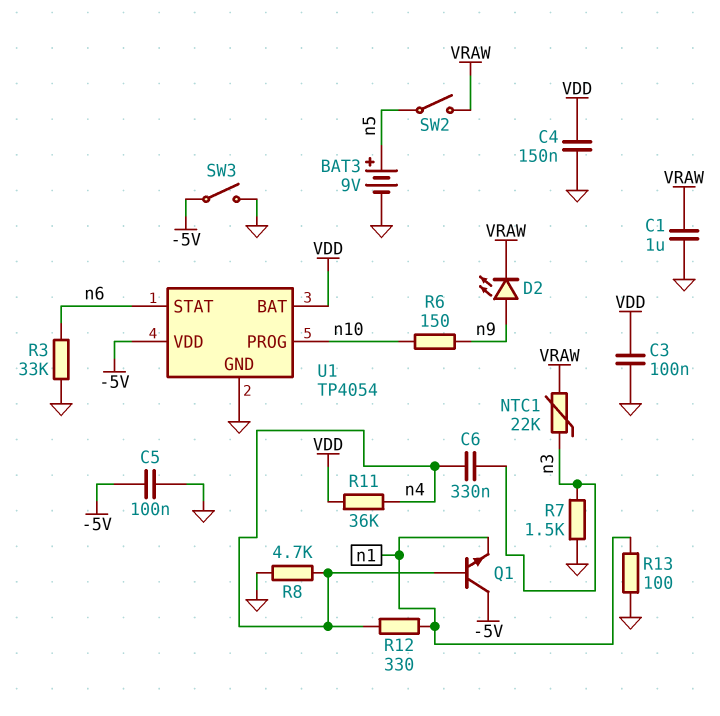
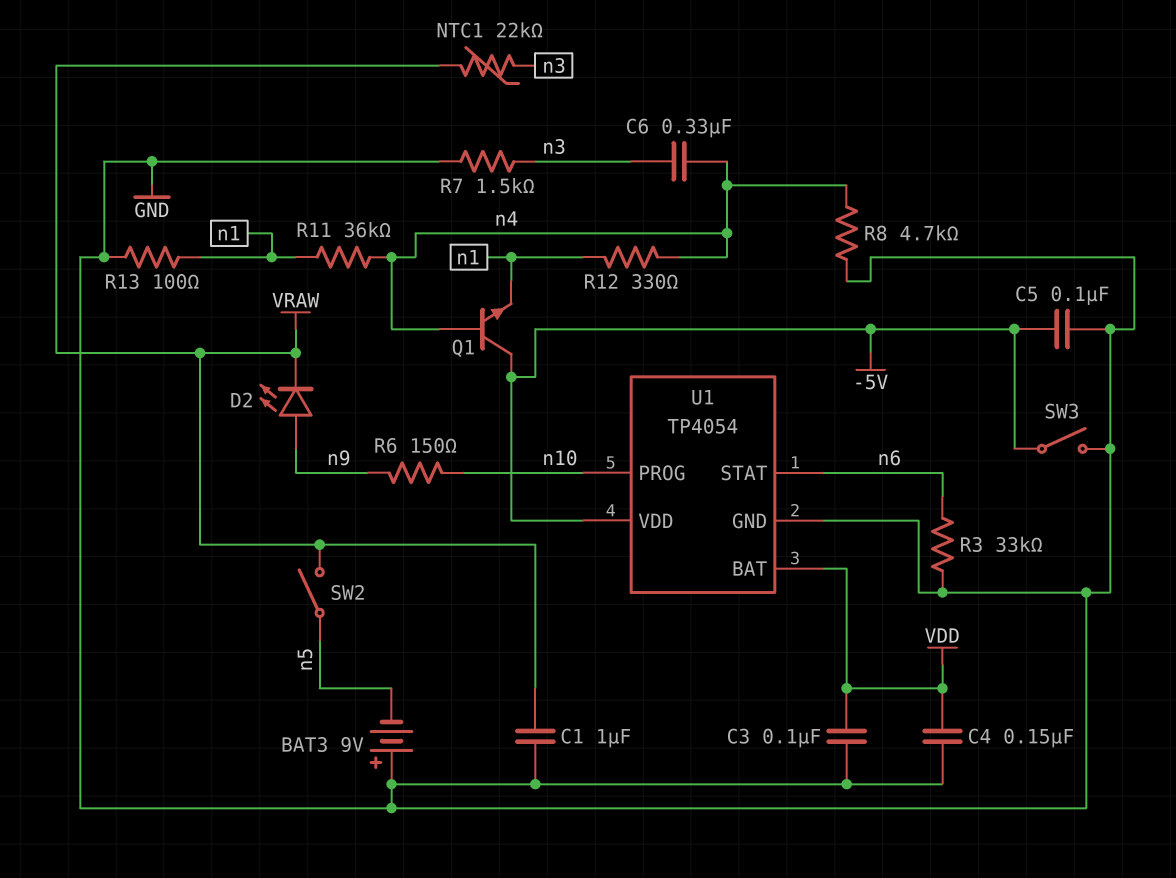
BAT3: 9V (plus n5, minus GND) -> 9V (plus GND, minus n5)
R11: 36k (VDD, n4) -> 36k (n1, n4)

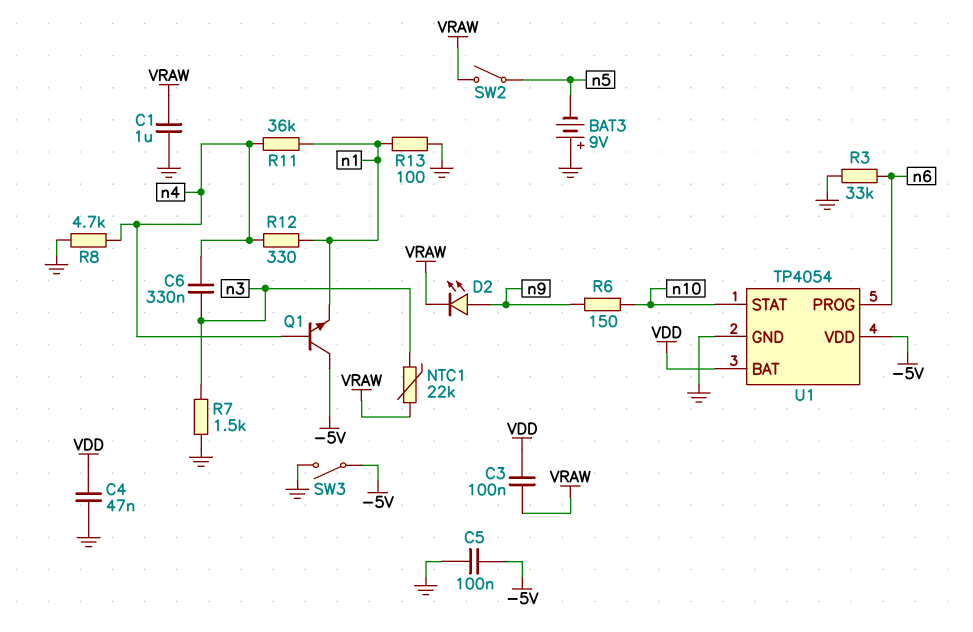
C3: 100nF (GND, VDD) -> 100nF (VDD, VRAW)
C4: 150nF (GND, VDD) -> 47nF (GND, VDD)
U1 pin PROG: n10 -> n6
U1 pin STAT: n6 -> n10

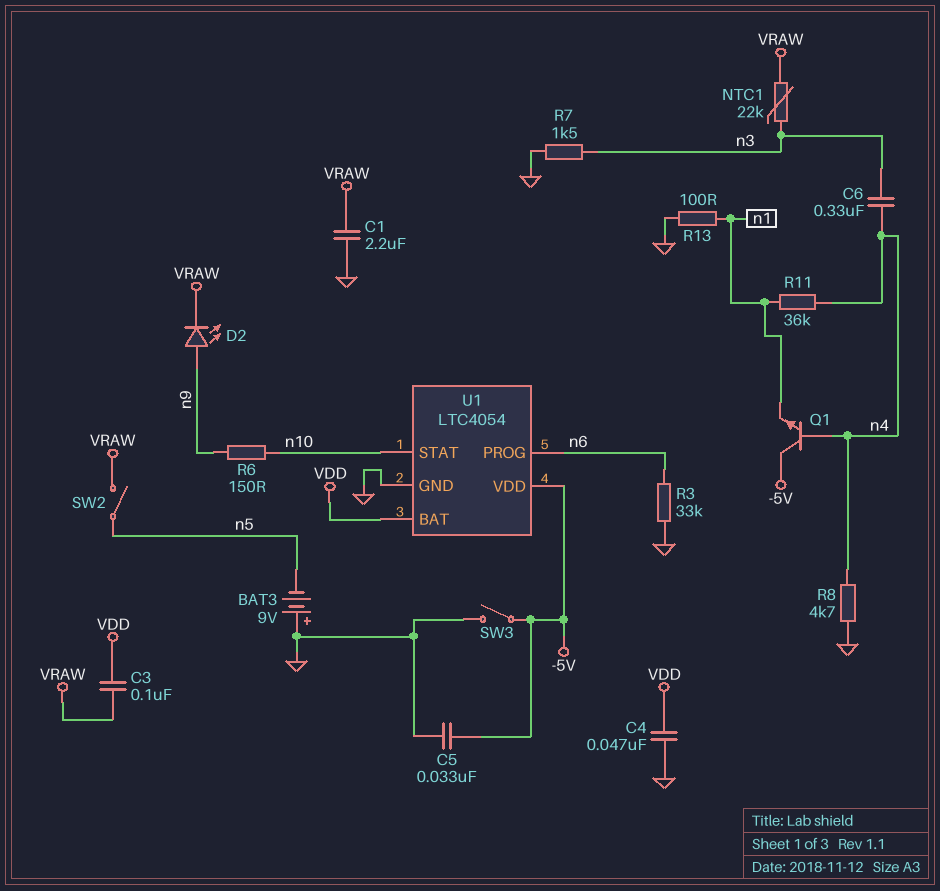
C1: 1uF (GND, VRAW) -> 2.2uF (GND, VRAW)
C5: 100nF (-5V, GND) -> 33nF (-5V, GND)
R12: 330 (n1, n4) -> none
U1: TP4054 -> LTC4054

